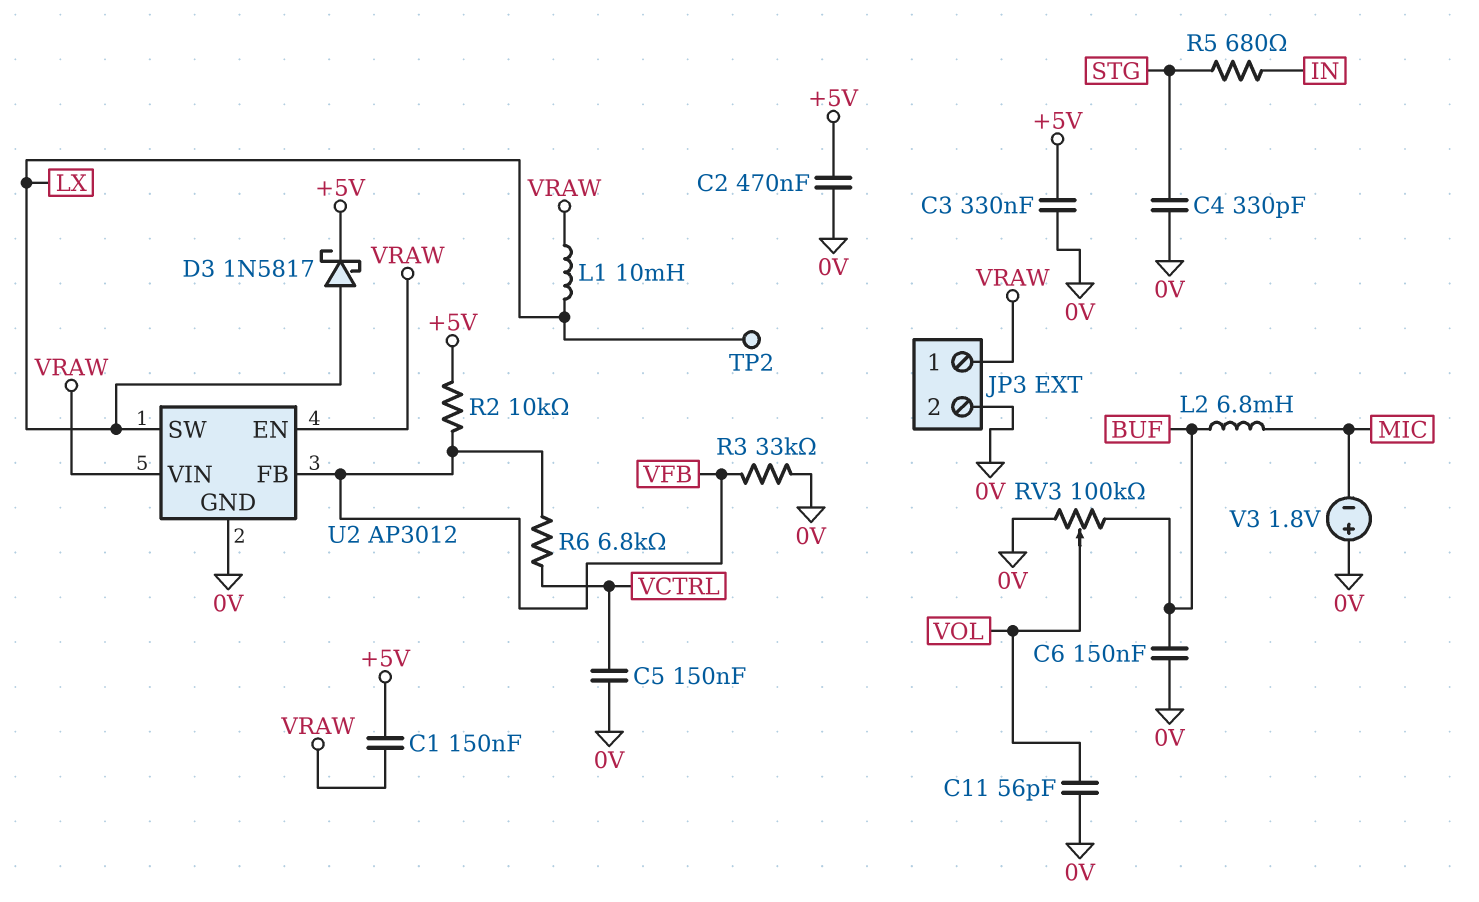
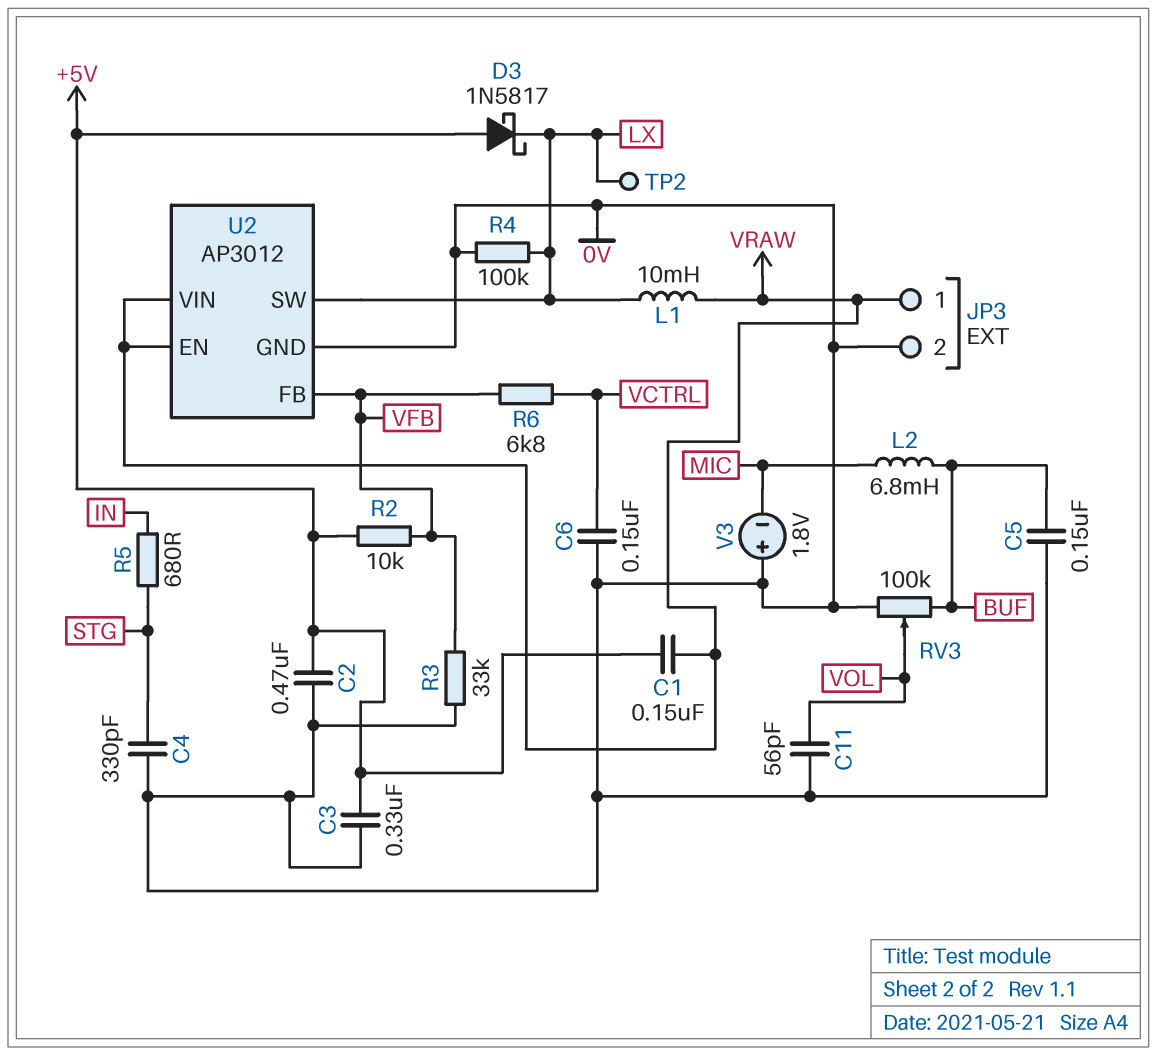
C5: 150nF (0V, VCTRL) -> 150nF (0V, BUF)
C6: 150nF (0V, BUF) -> 150nF (0V, VCTRL)
D3: schottky 1N5817 (A LX, K +5V) -> schottky 1N5817 (A +5V, K LX)
R4: none -> 100k (0V, LX)

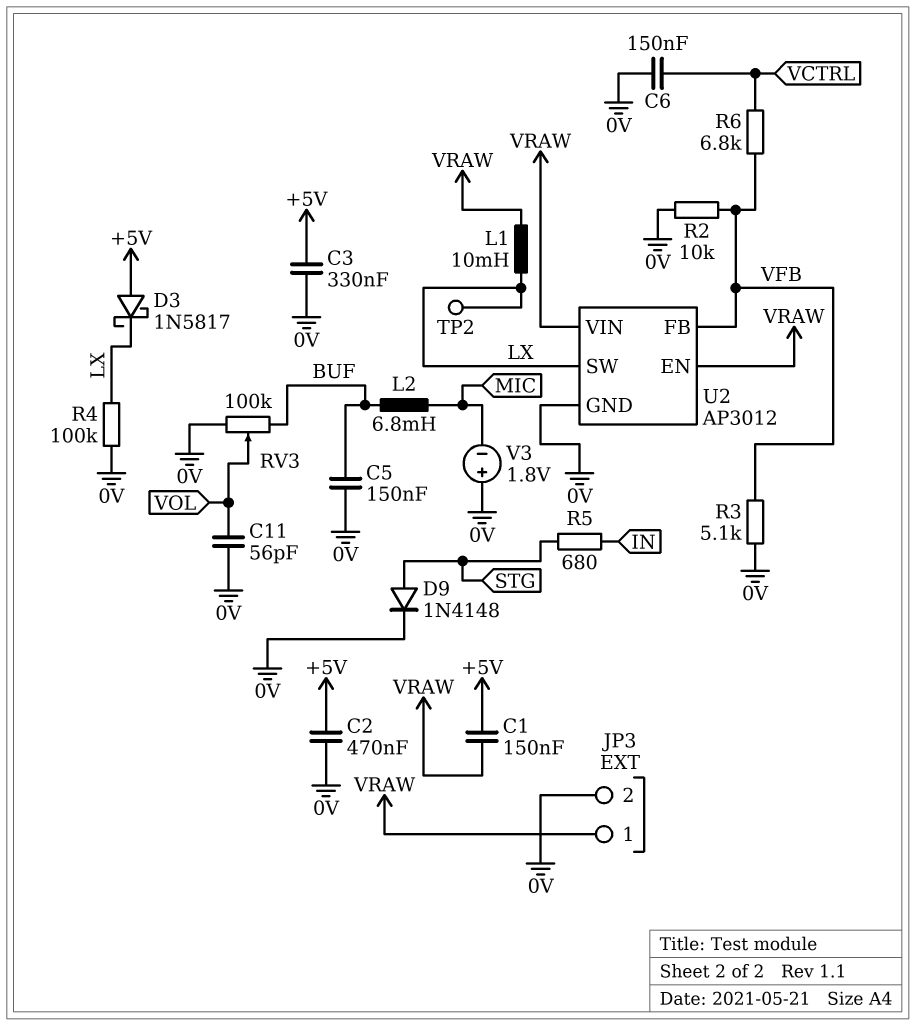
C4: 330pF (0V, STG) -> none
D9: none -> diode 1N4148 (A STG, K 0V)
R2: 10k (+5V, VFB) -> 10k (0V, VFB)
R3: 33k (0V, VFB) -> 5.1k (0V, VFB)

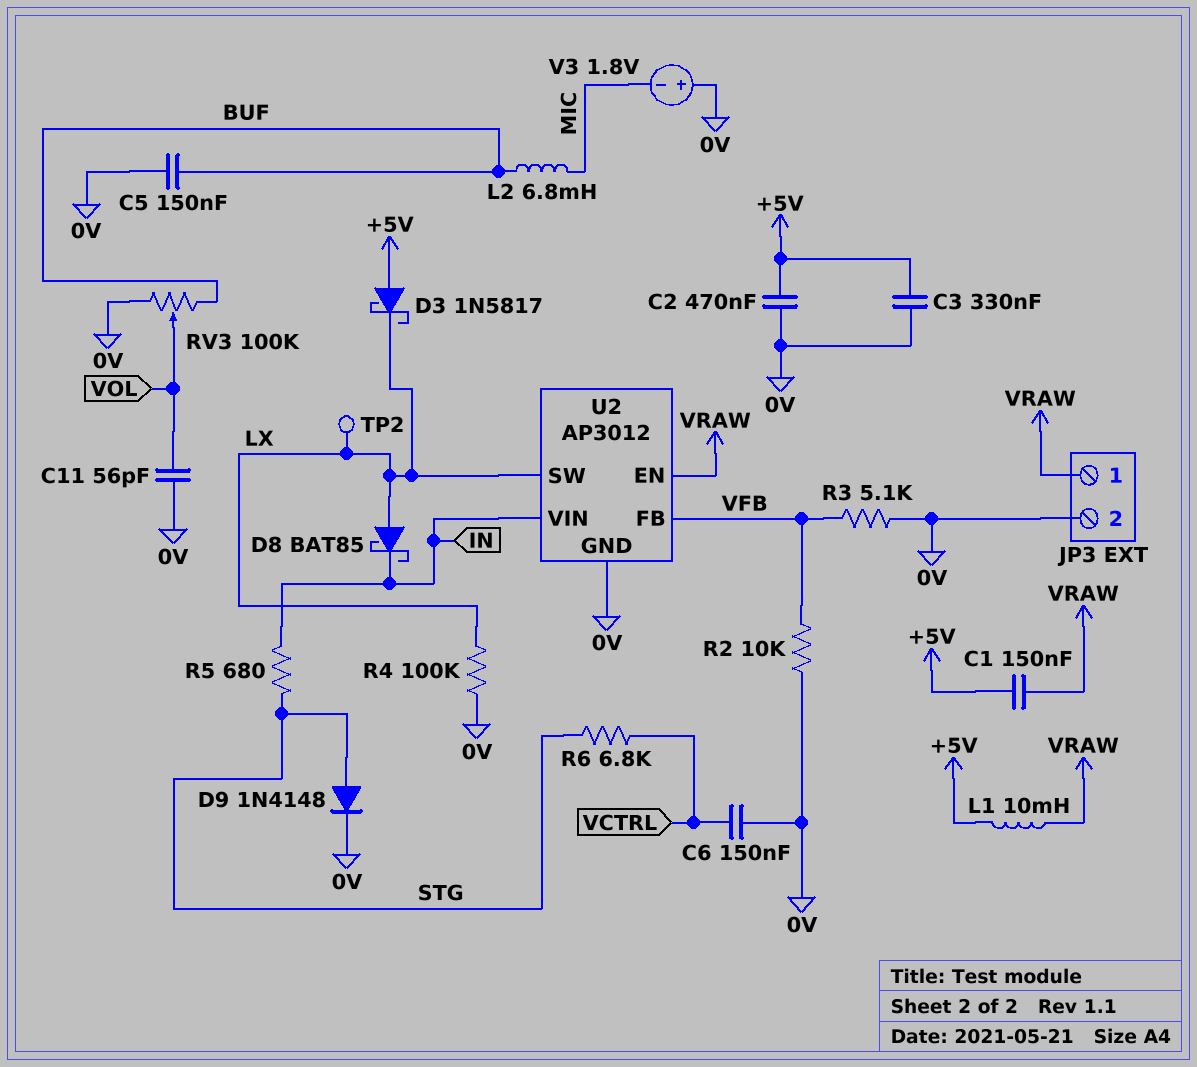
D8: none -> schottky BAT85 (A LX, K IN)
L1: 10mH (LX, VRAW) -> 10mH (+5V, VRAW)
R6: 6.8k (VCTRL, VFB) -> 6.8k (STG, VCTRL)
U2 pin VIN: VRAW -> IN

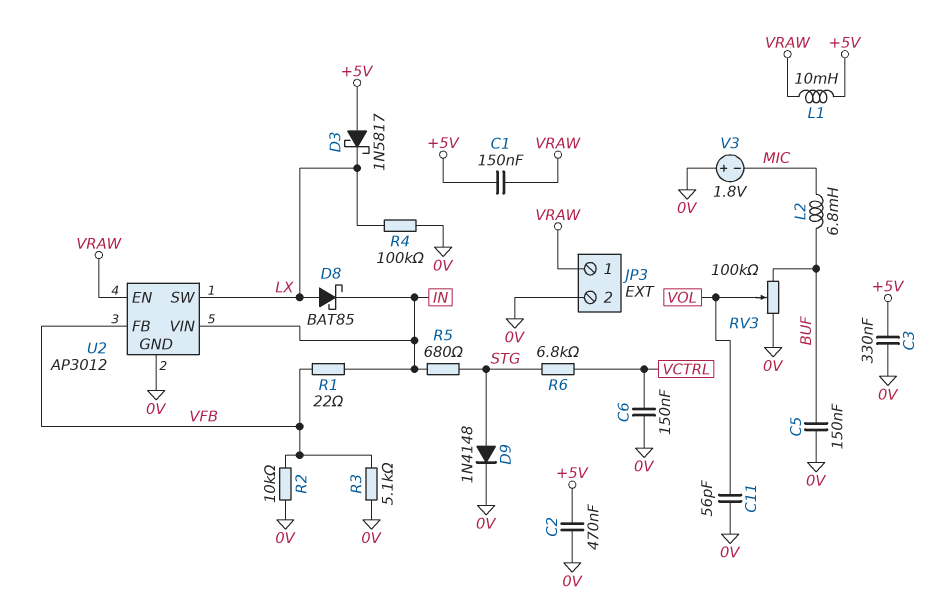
R1: none -> 22 (IN, VFB)
TP2: test point (LX) -> none

